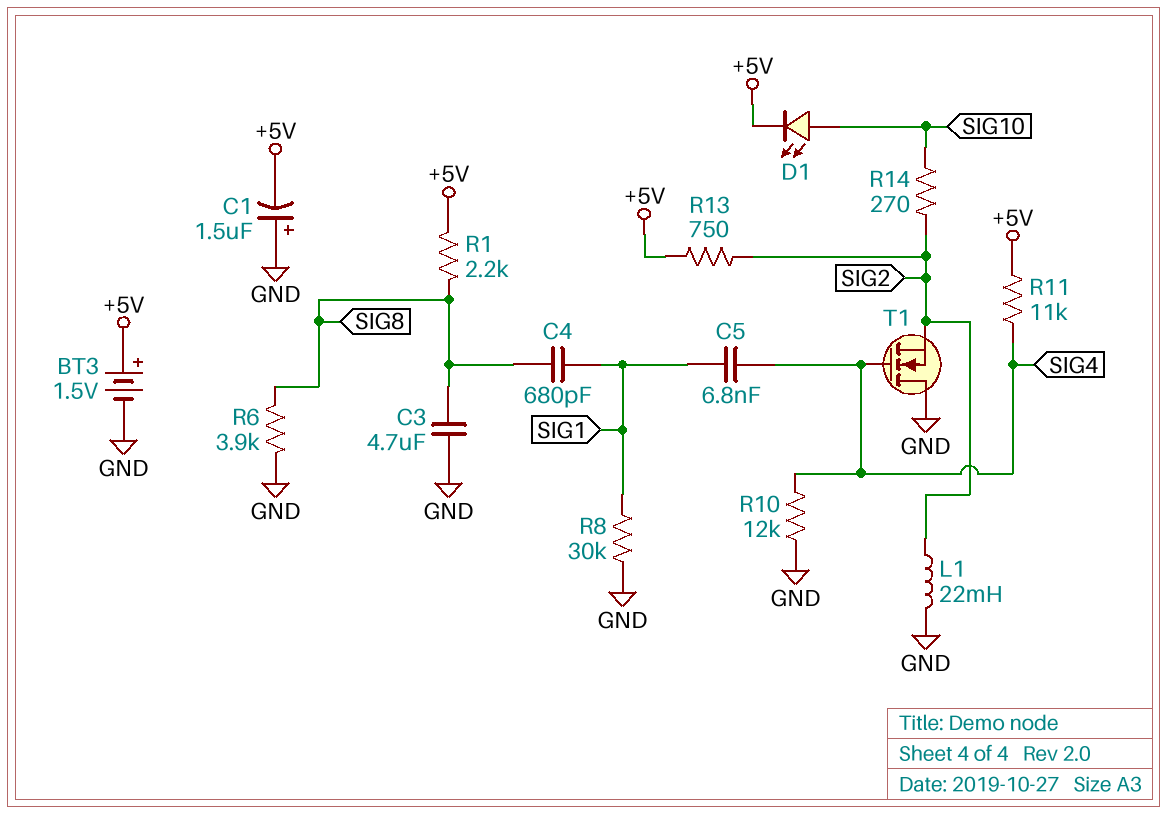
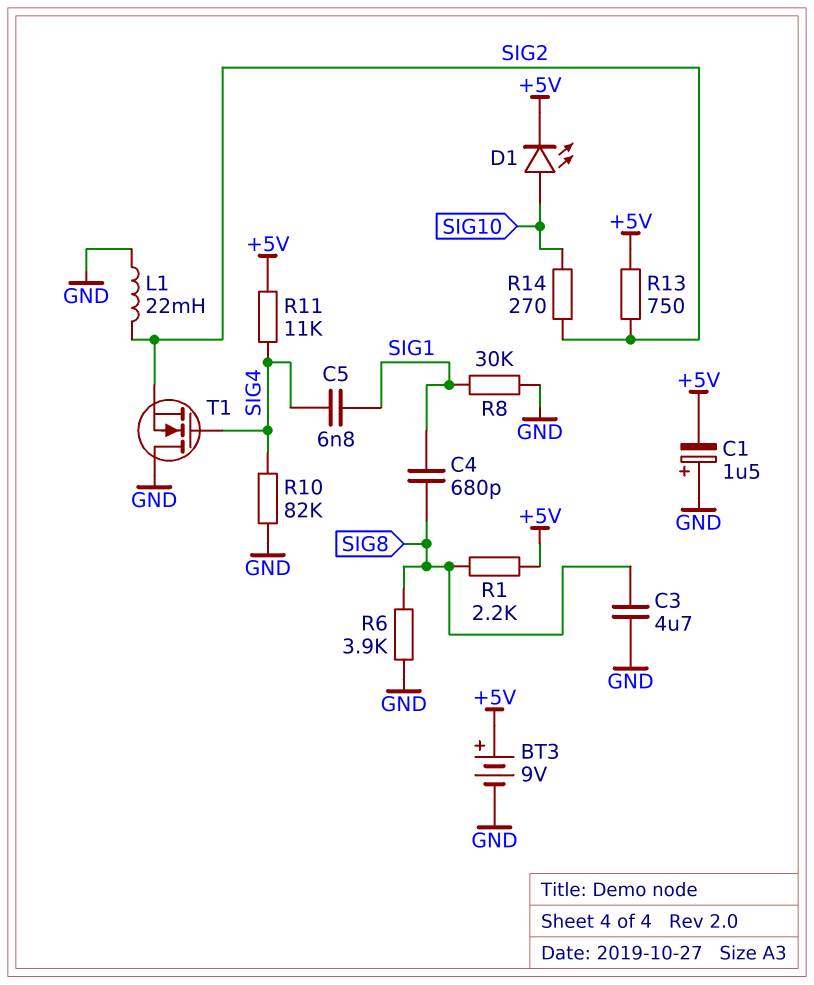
BT3: 1.5V (plus +5V, minus GND) -> 9V (plus +5V, minus GND)
R10: 12k (GND, SIG4) -> 82k (GND, SIG4)

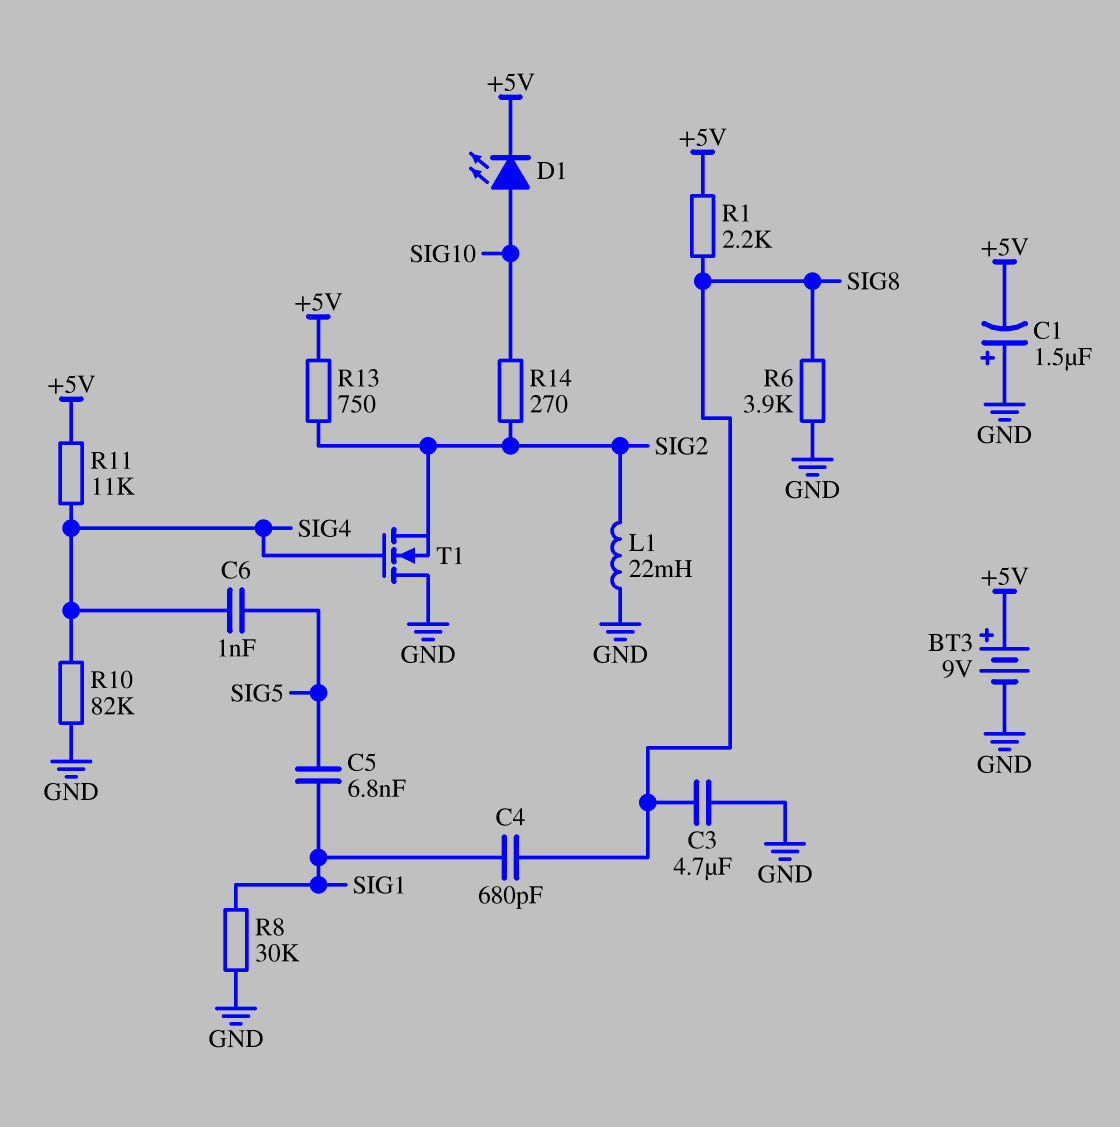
C5: 6.8nF (SIG1, SIG4) -> 6.8nF (SIG1, SIG5)
C6: none -> 1nF (SIG4, SIG5)

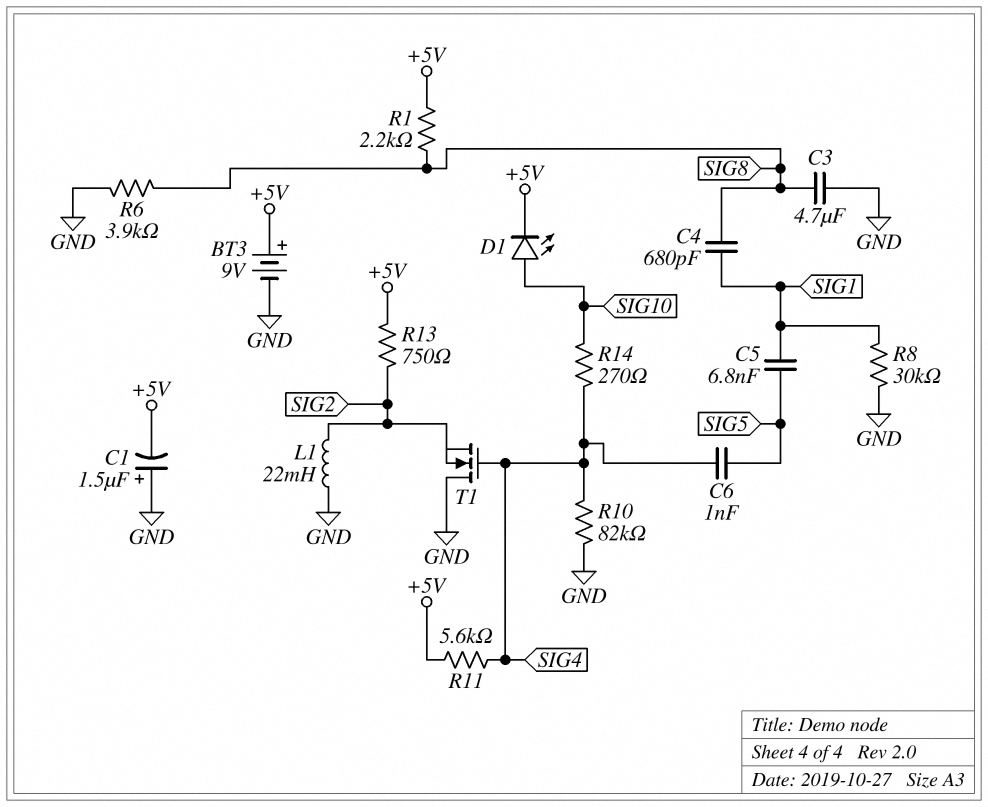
R11: 11k (+5V, SIG4) -> 5.6k (+5V, SIG4)
R14: 270 (SIG2, SIG10) -> 270 (SIG4, SIG10)

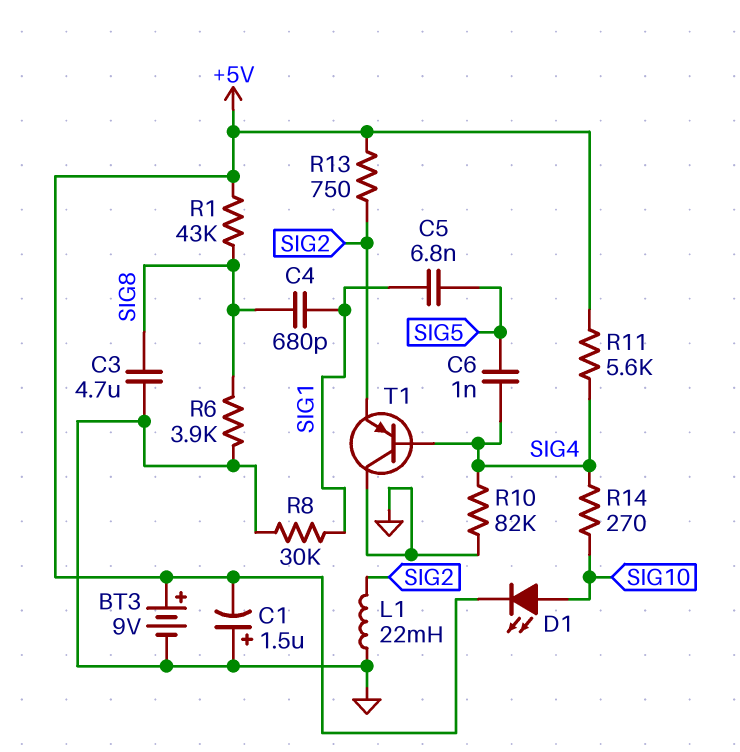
R1: 2.2k (+5V, SIG8) -> 43k (+5V, SIG8)
T1: NMOS (G SIG4, D GND, S SIG2) -> PNP (B SIG4, C GND, E SIG2)

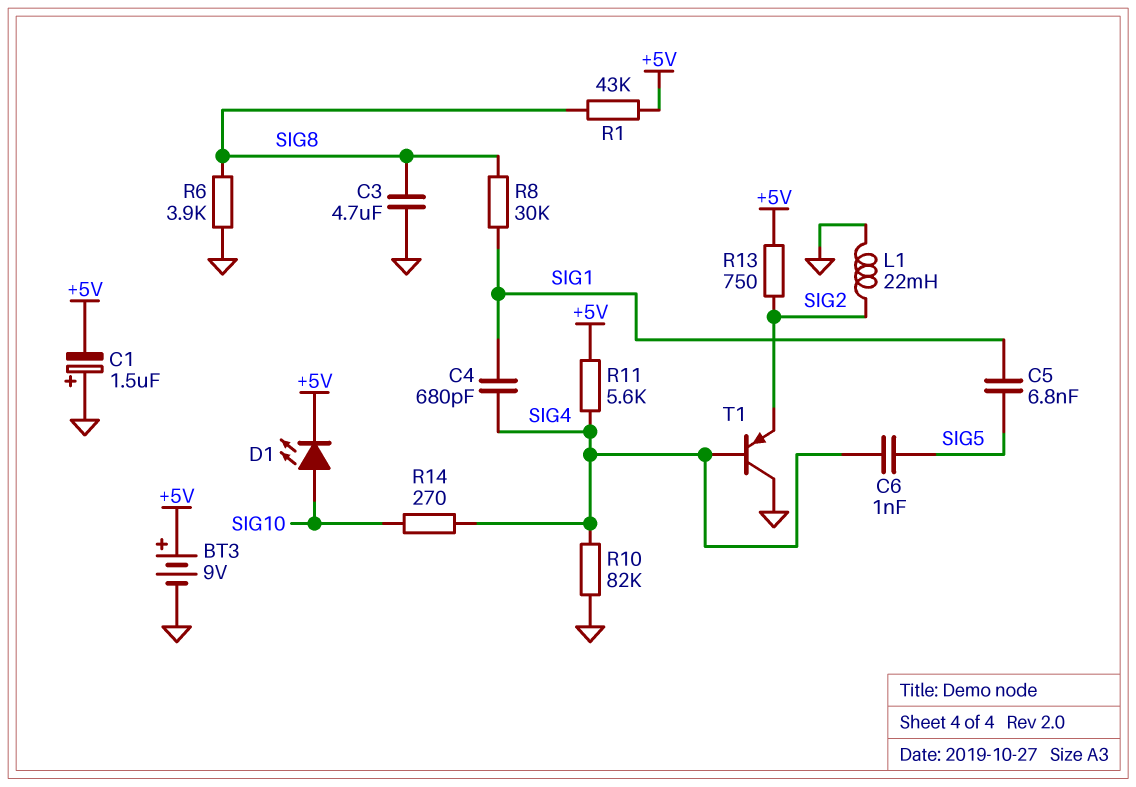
C4: 680pF (SIG1, SIG8) -> 680pF (SIG1, SIG4)
R8: 30k (GND, SIG1) -> 30k (SIG1, SIG8)

